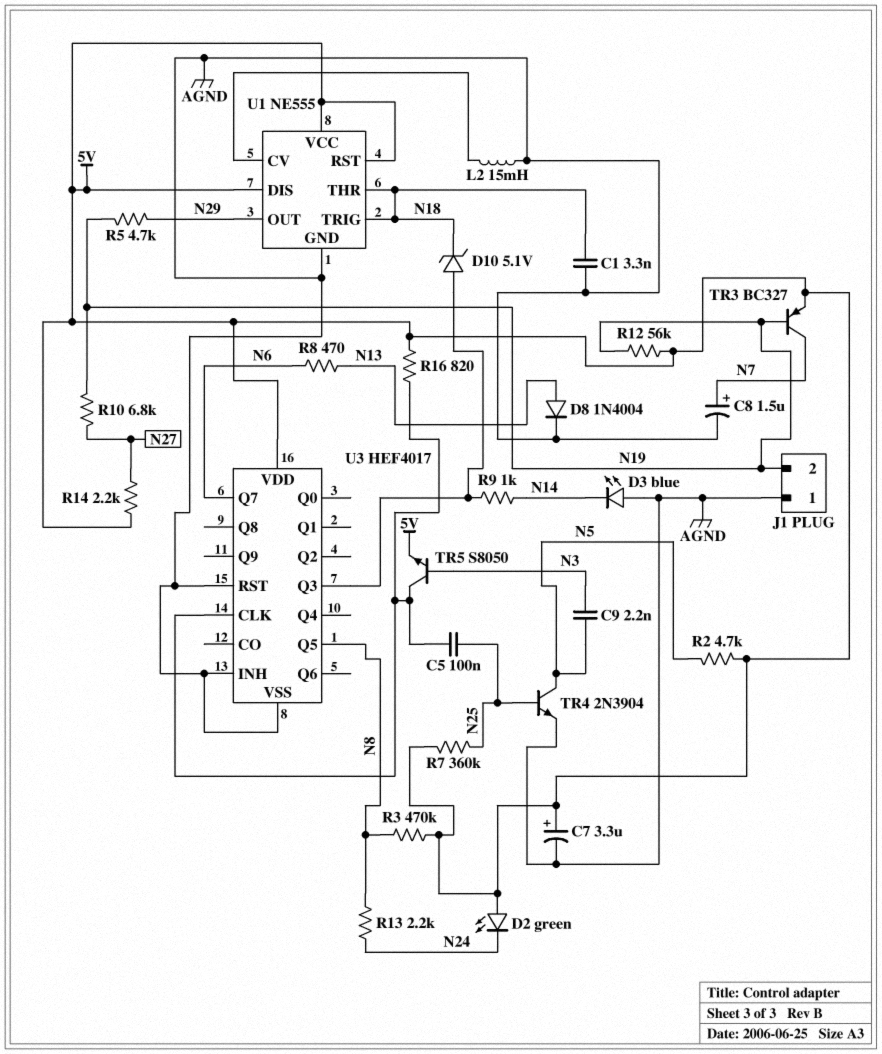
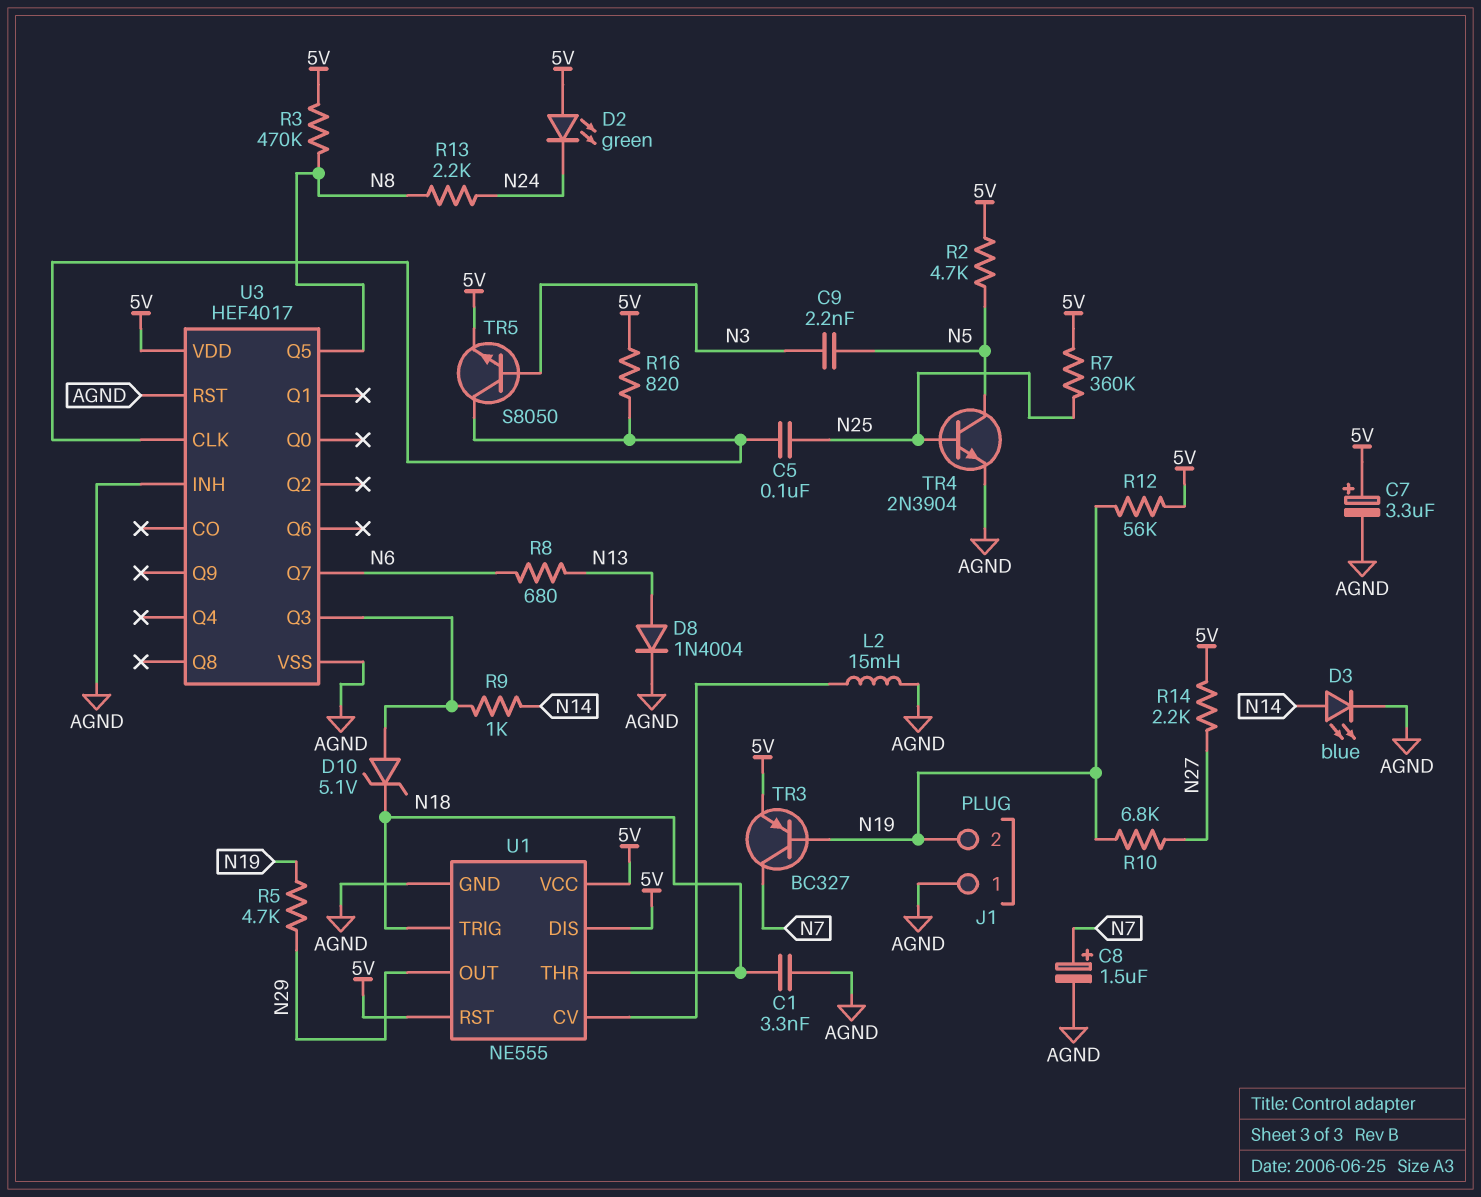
D3: LED blue (A AGND, K N14) -> LED blue (A N14, K AGND)
R8: 470 (N6, N13) -> 680 (N6, N13)

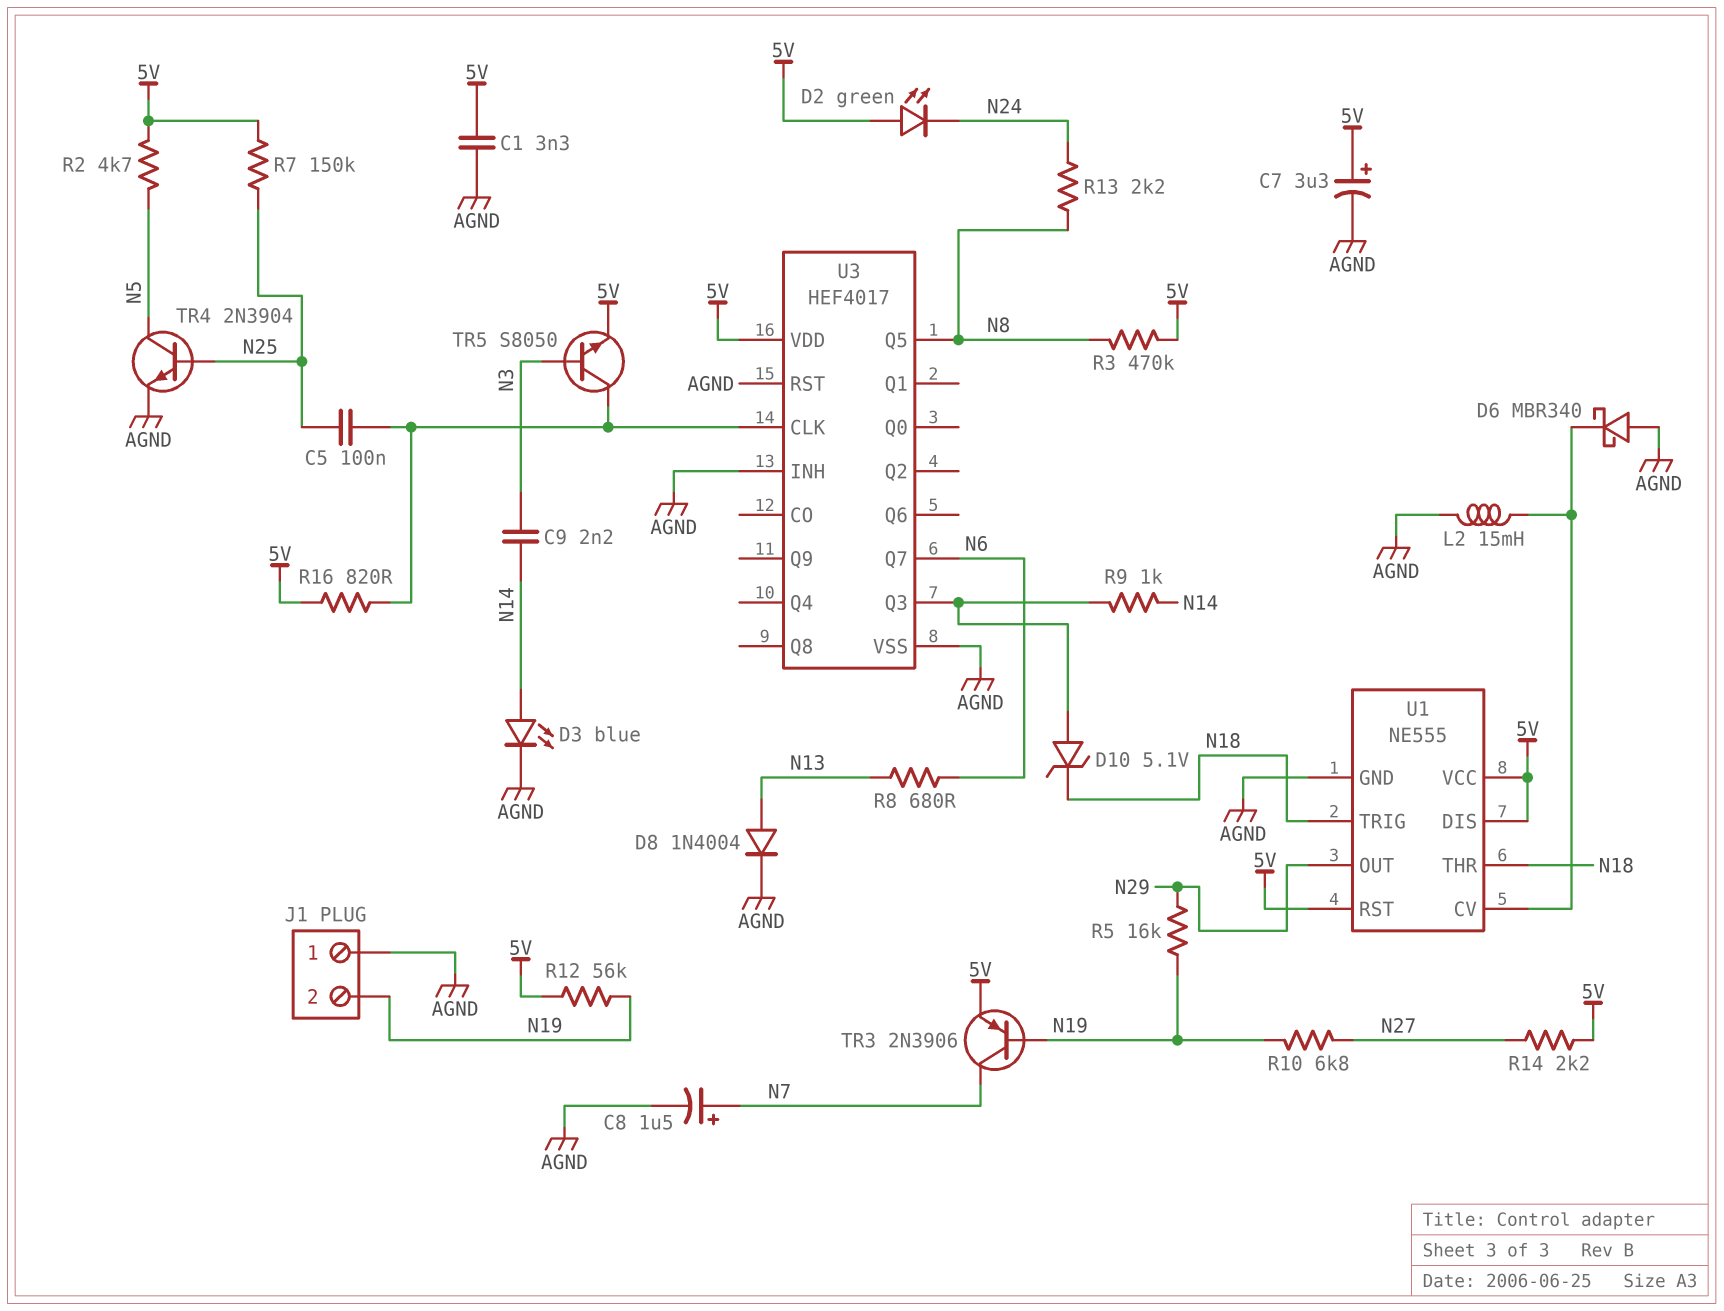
C1: 3.3nF (AGND, N18) -> 3.3nF (5V, AGND)
C9: 2.2nF (N3, N5) -> 2.2nF (N3, N14)
D6: none -> schottky MBR340 (A AGND, K U1/CV)
R5: 4.7k (N19, N29) -> 16k (N19, N29)
R7: 360k (5V, N25) -> 150k (5V, N25)
TR3: PNP BC327 (B N19, C N7, E 5V) -> PNP 2N3906 (B N19, C N7, E 5V)

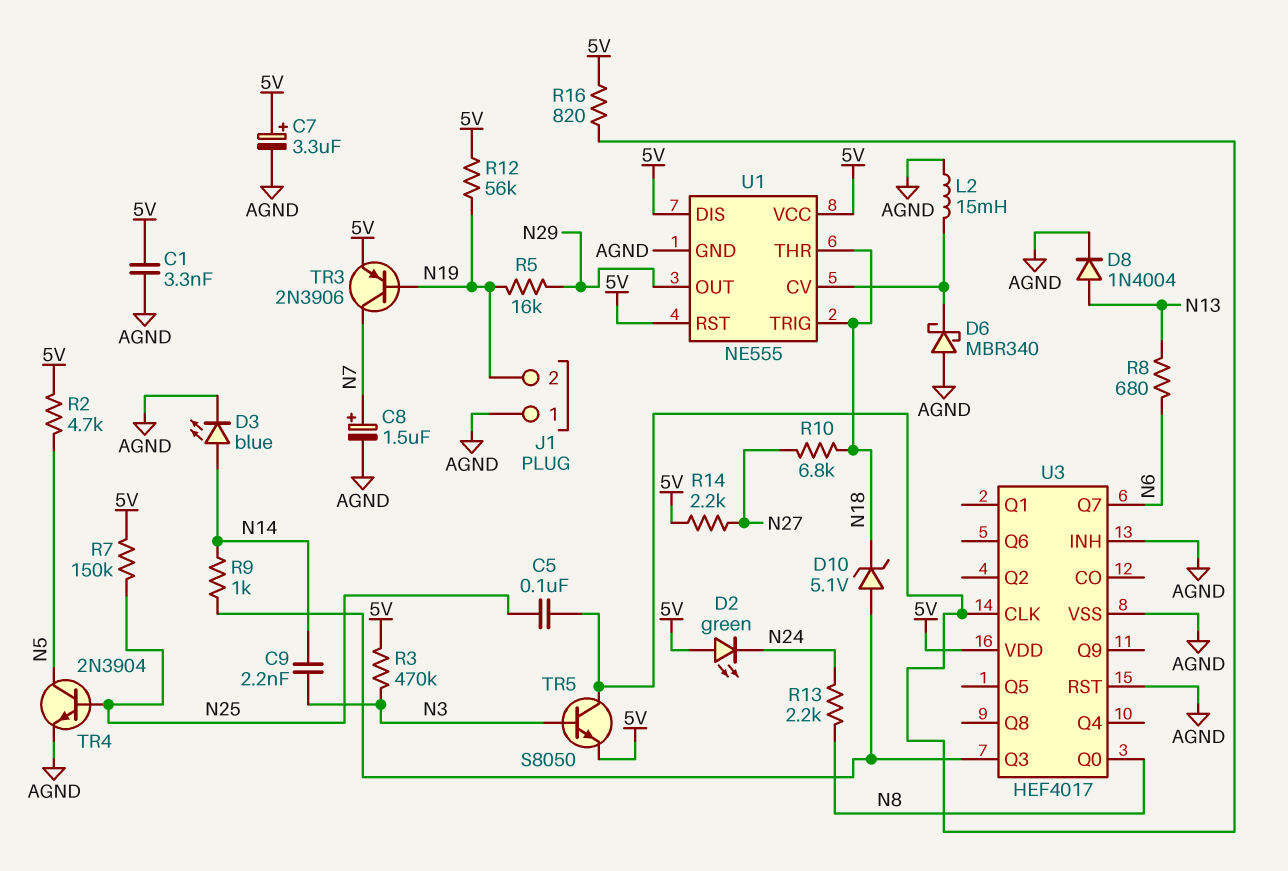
R3: 470k (5V, N8) -> 470k (5V, N3)
R10: 6.8k (N19, N27) -> 6.8k (N18, N27)
U3 pin Q0: none -> N8
U3 pin Q5: N8 -> none

